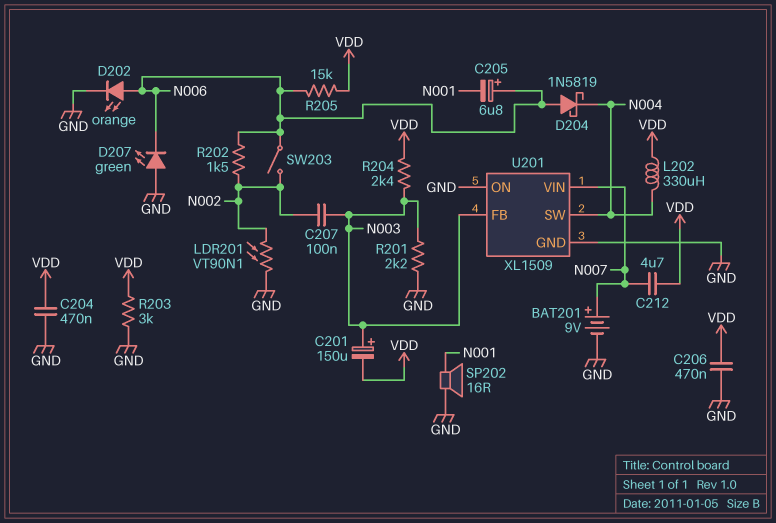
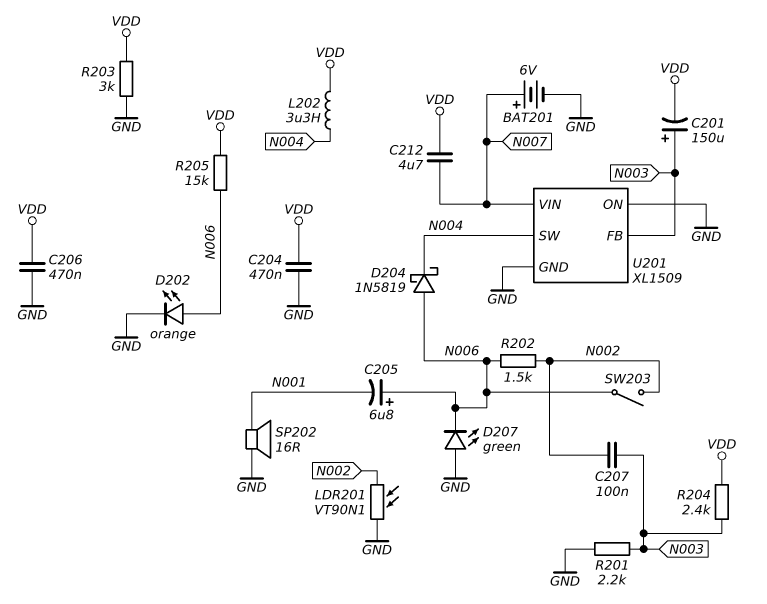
BAT201: 9V (plus N007, minus GND) -> 6V (plus N007, minus GND)
L202: 330uH (N004, VDD) -> 3.3uH (N004, VDD)

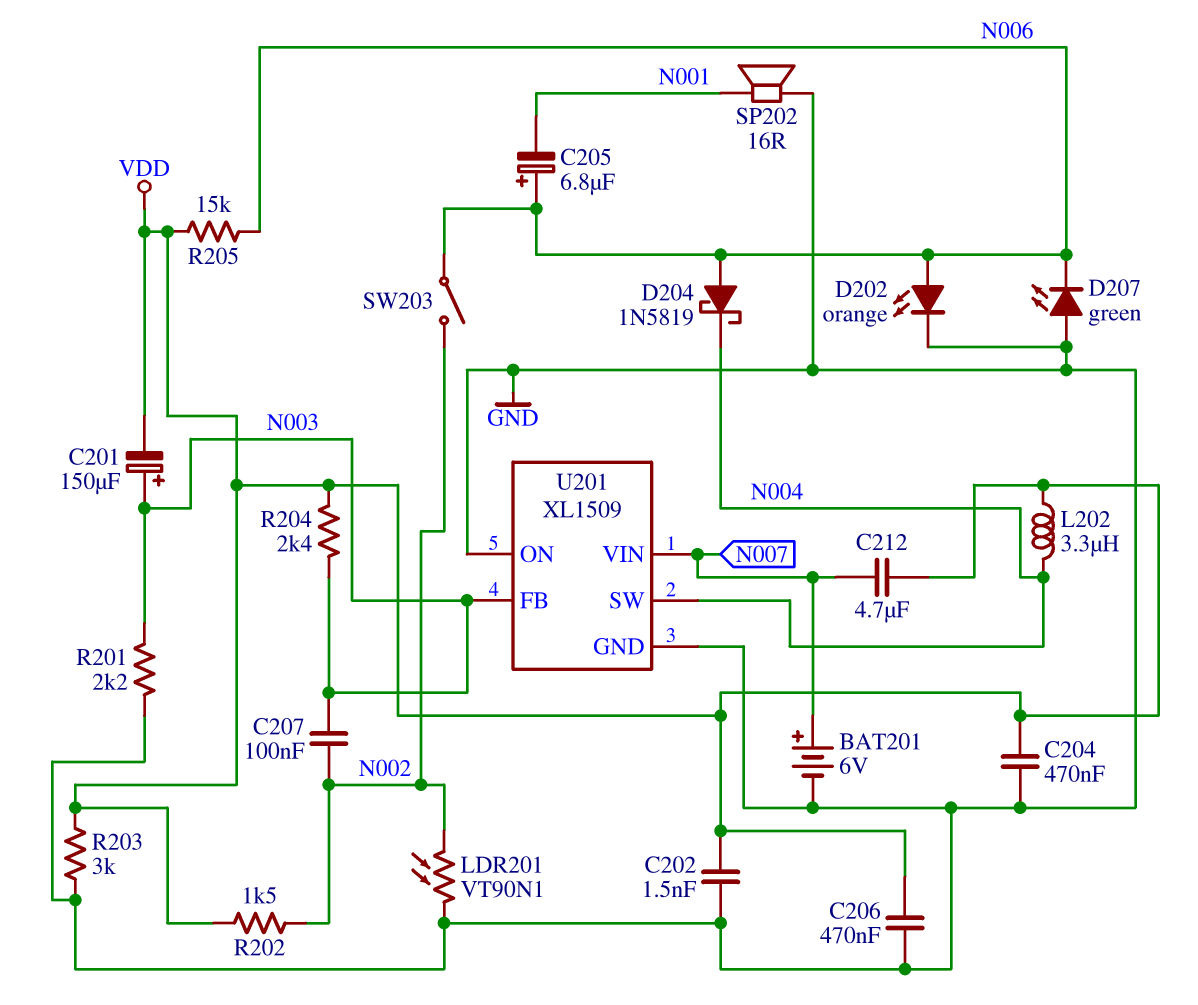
C202: none -> 1.5nF (GND, VDD)
R202: 1.5k (N002, N006) -> 1.5k (N002, VDD)

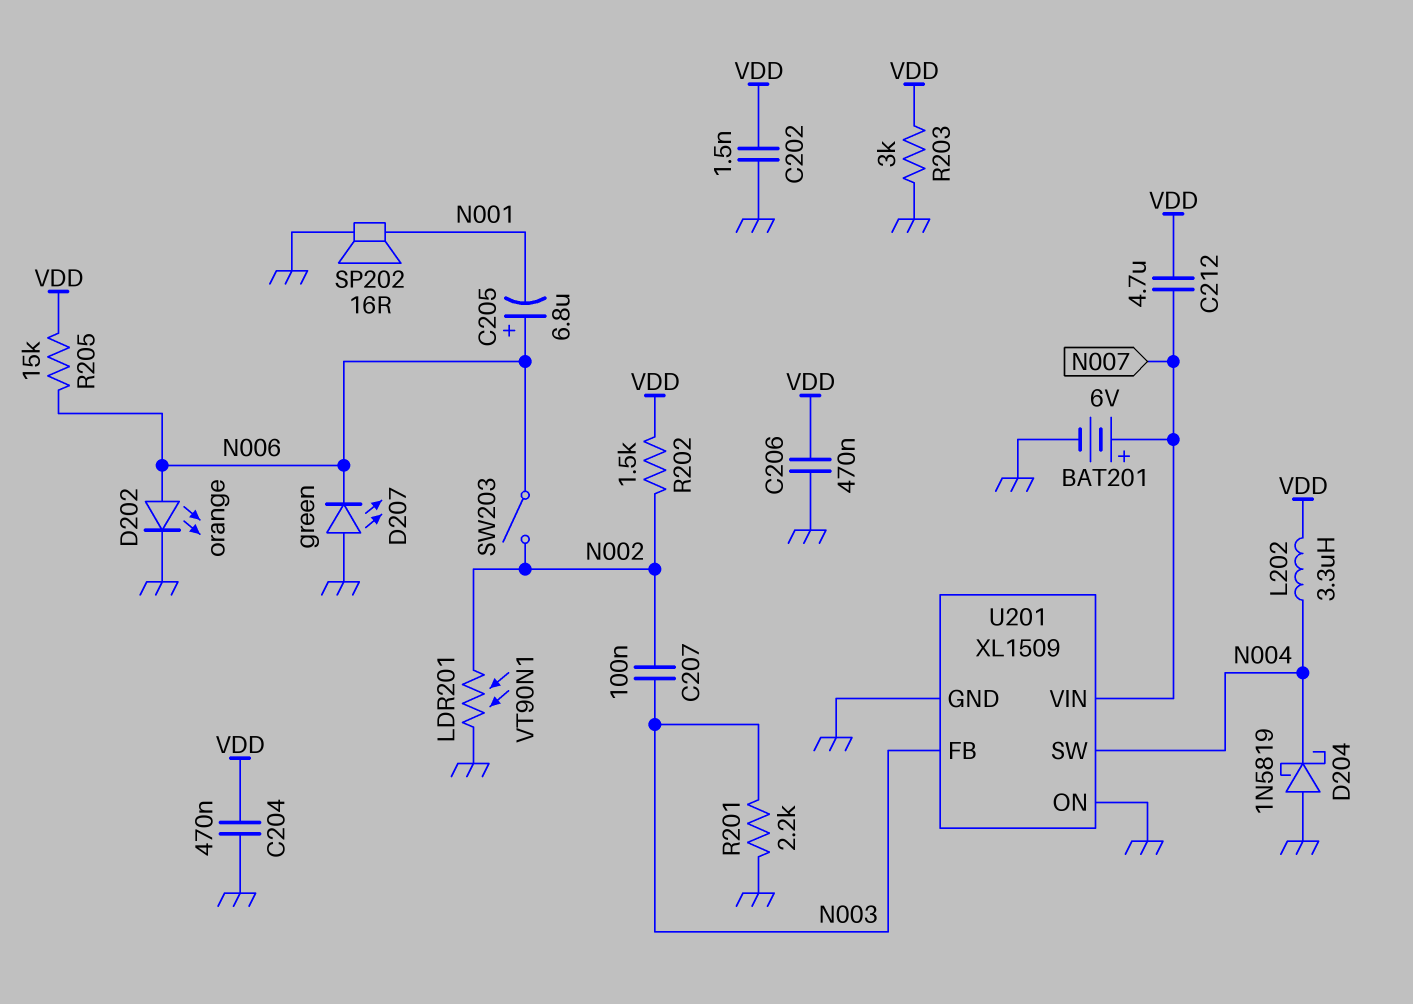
C201: 150uF (plus N003, minus VDD) -> none
D204: schottky 1N5819 (A N006, K N004) -> schottky 1N5819 (A GND, K N004)
R204: 2.4k (N003, VDD) -> none

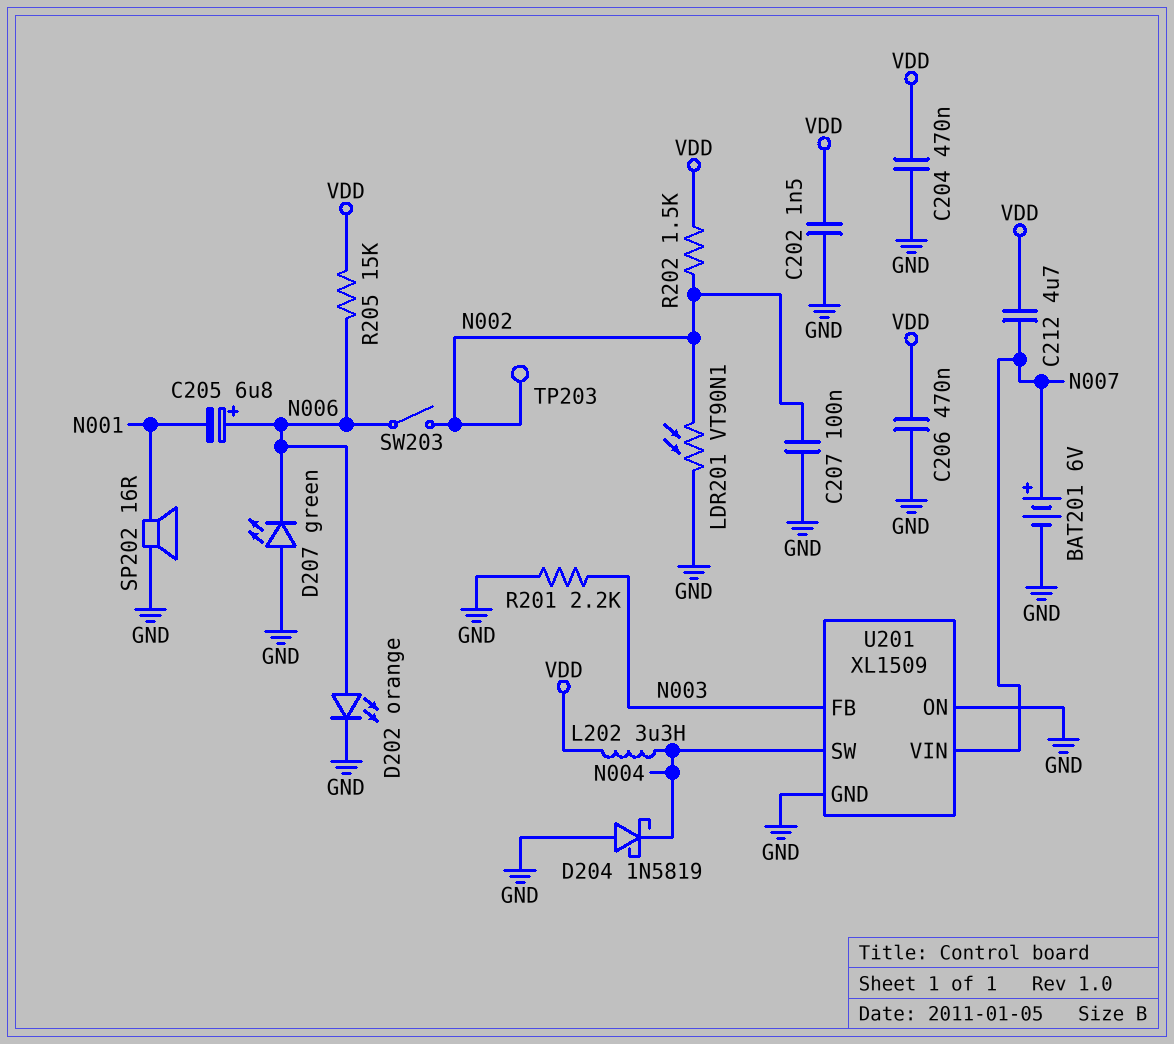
C207: 100nF (N002, N003) -> 100nF (GND, N002)
R203: 3k (GND, VDD) -> none
TP203: none -> test point (N002)

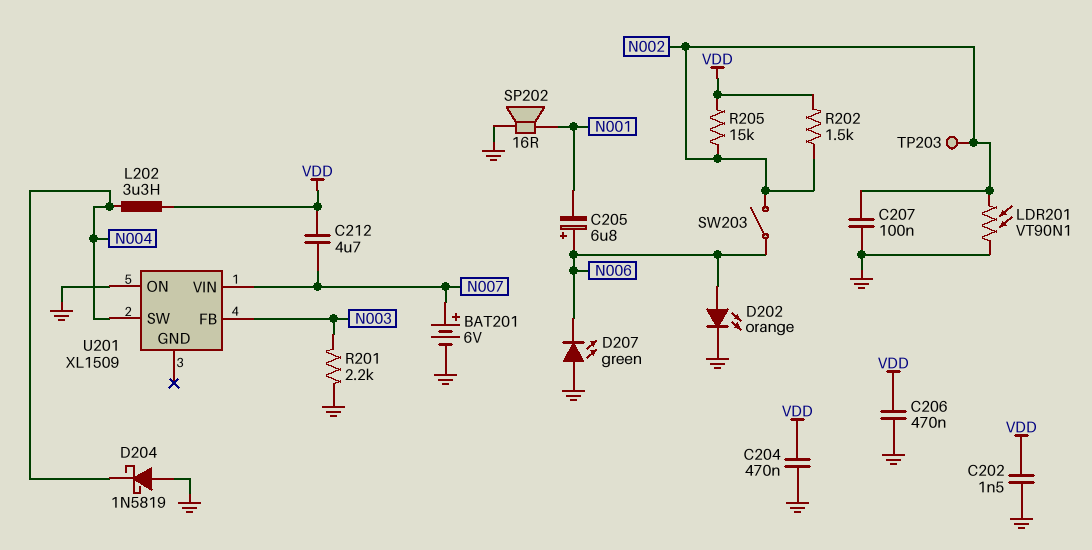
R205: 15k (N006, VDD) -> 15k (N002, VDD)
U201 pin GND: GND -> none

